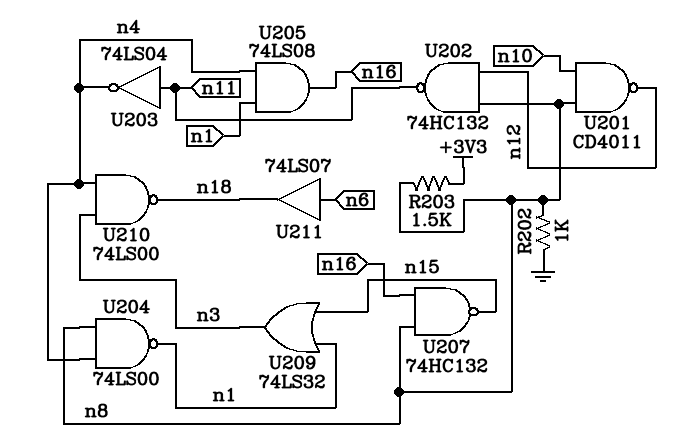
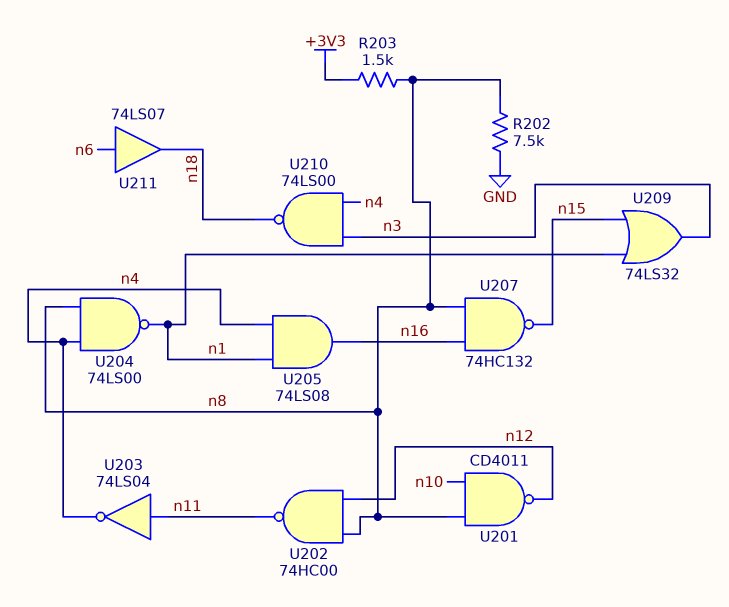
R202: 1k (GND, n8) -> 7.5k (GND, n8)
U202: NAND 74HC132 (in n8, in n12, out n11) -> NAND 74HC00 (in n8, in n12, out n11)

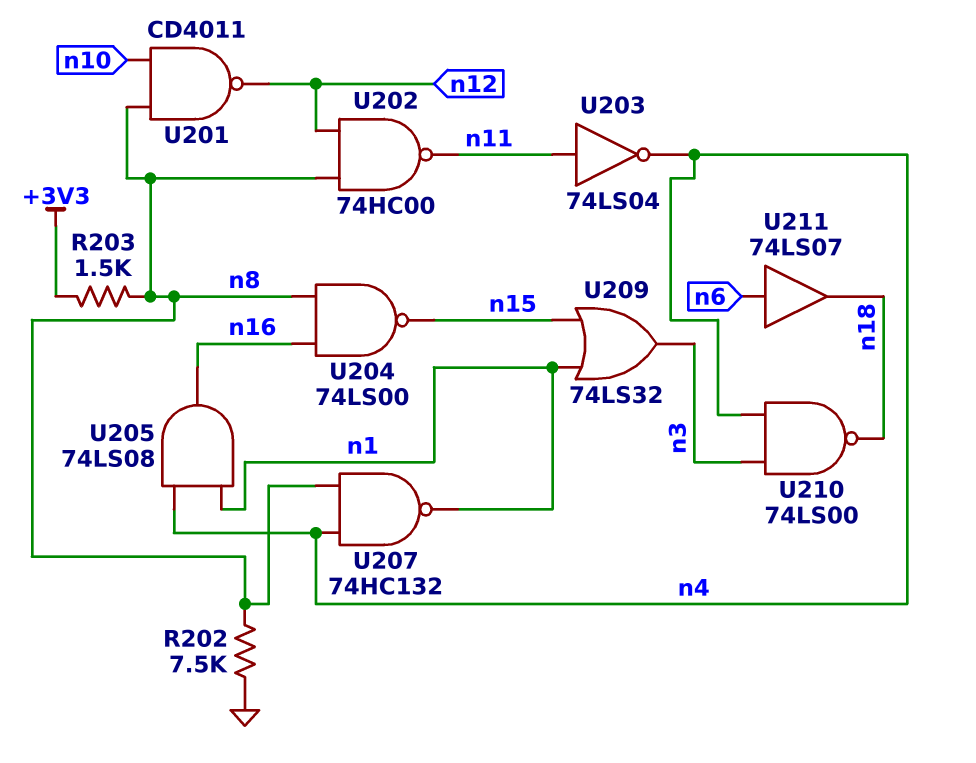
U204: NAND 74LS00 (in n4, in n8, out n1) -> NAND 74LS00 (in n8, in n16, out n15)
U207: NAND 74HC132 (in n8, in n16, out n15) -> NAND 74HC132 (in n4, in n8, out n1)

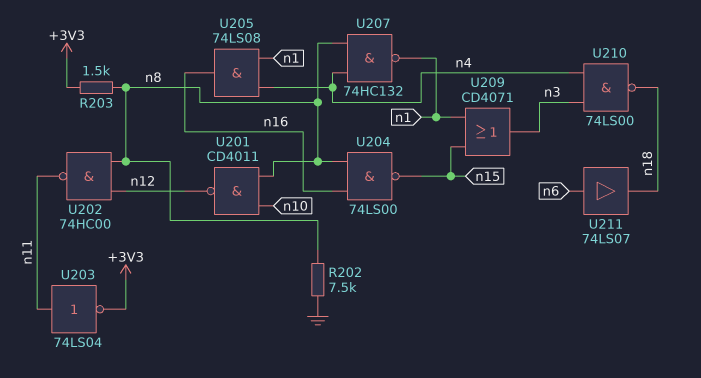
U203: NOT 74LS04 (in n11, out n4) -> NOT 74LS04 (in n11, out +3V3)
U209: OR 74LS32 (in n1, in n15, out n3) -> OR CD4071 (in n1, in n15, out n3)

